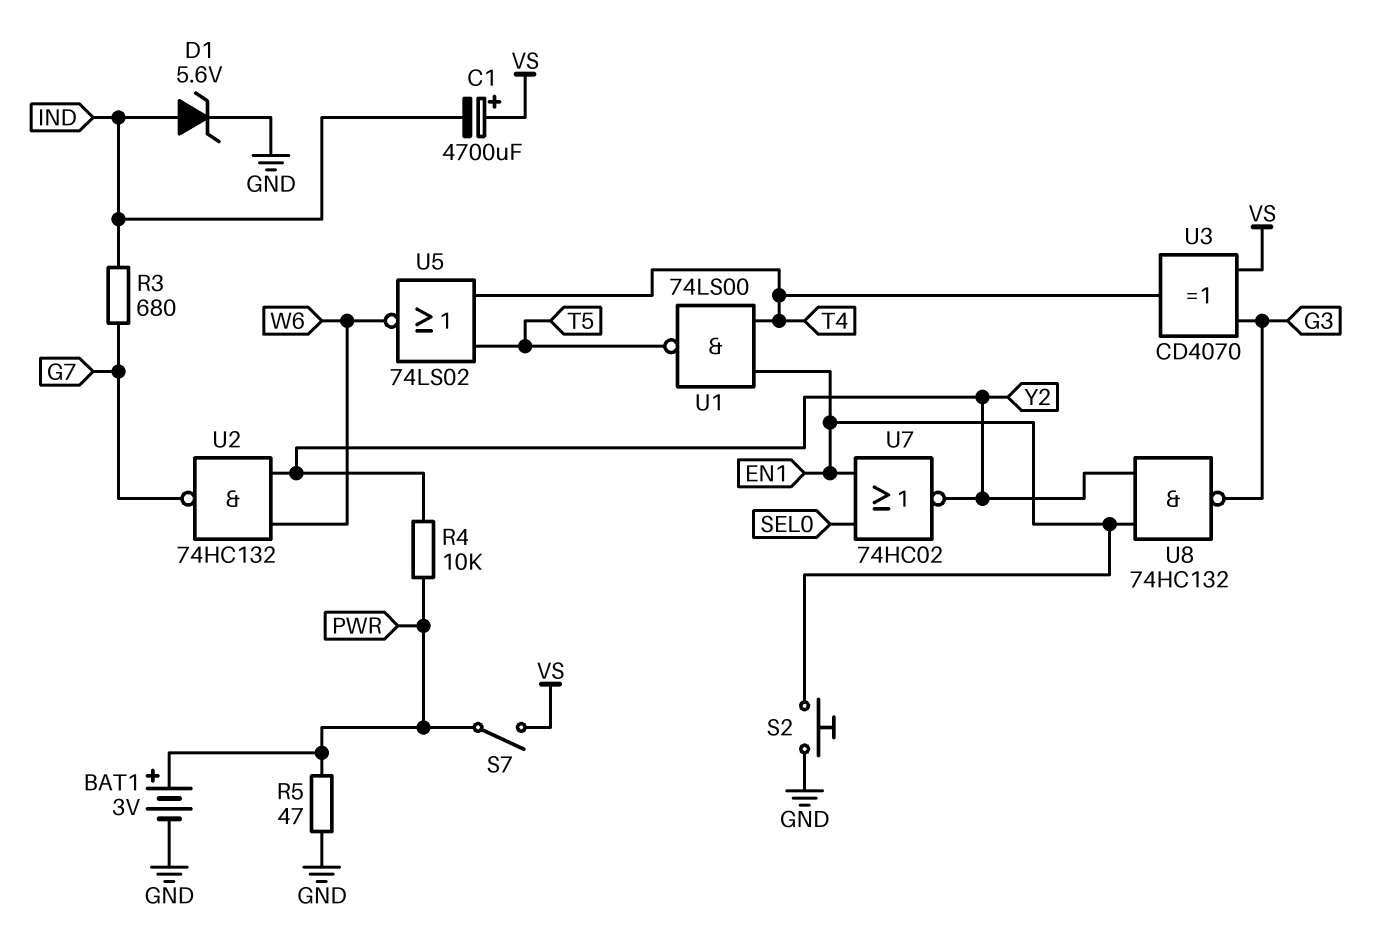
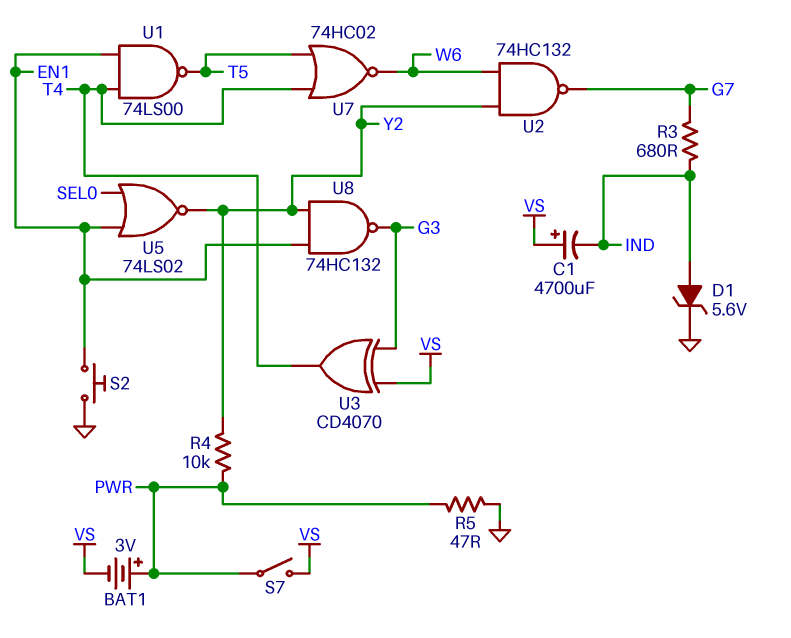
BAT1: 3V (plus PWR, minus GND) -> 3V (plus PWR, minus VS)
U5: NOR 74LS02 (in T4, in T5, out W6) -> NOR 74LS02 (in EN1, in SEL0, out Y2)
U7: NOR 74HC02 (in EN1, in SEL0, out Y2) -> NOR 74HC02 (in T4, in T5, out W6)

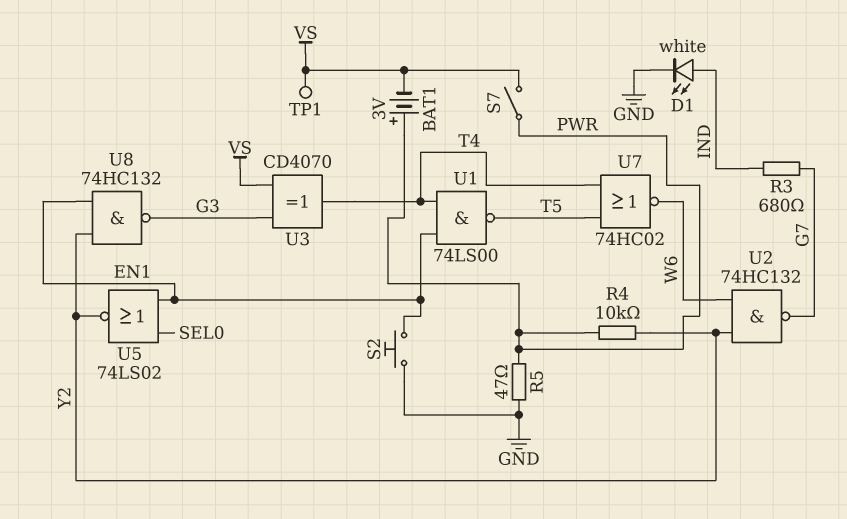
C1: 4700uF (plus VS, minus IND) -> none
D1: zener 5.6V (A IND, K GND) -> LED white (A IND, K GND)
TP1: none -> test point (VS)

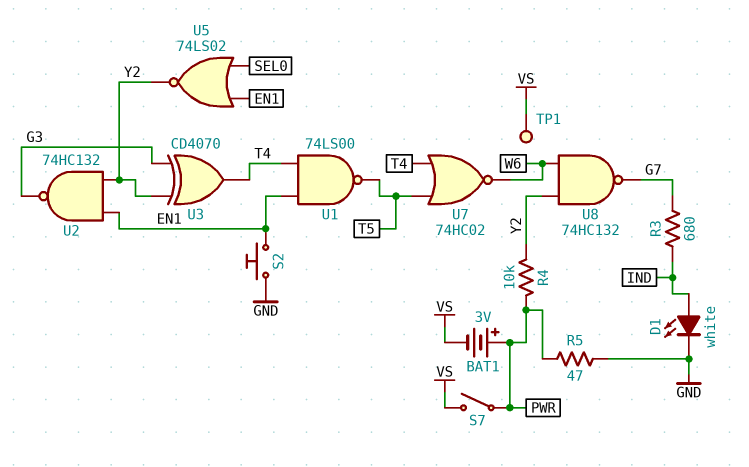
U2: NAND 74HC132 (in W6, in Y2, out G7) -> NAND 74HC132 (in EN1, in Y2, out G3)
U3: XOR CD4070 (in G3, in VS, out T4) -> XOR CD4070 (in G3, in Y2, out T4)
U8: NAND 74HC132 (in EN1, in Y2, out G3) -> NAND 74HC132 (in W6, in Y2, out G7)

